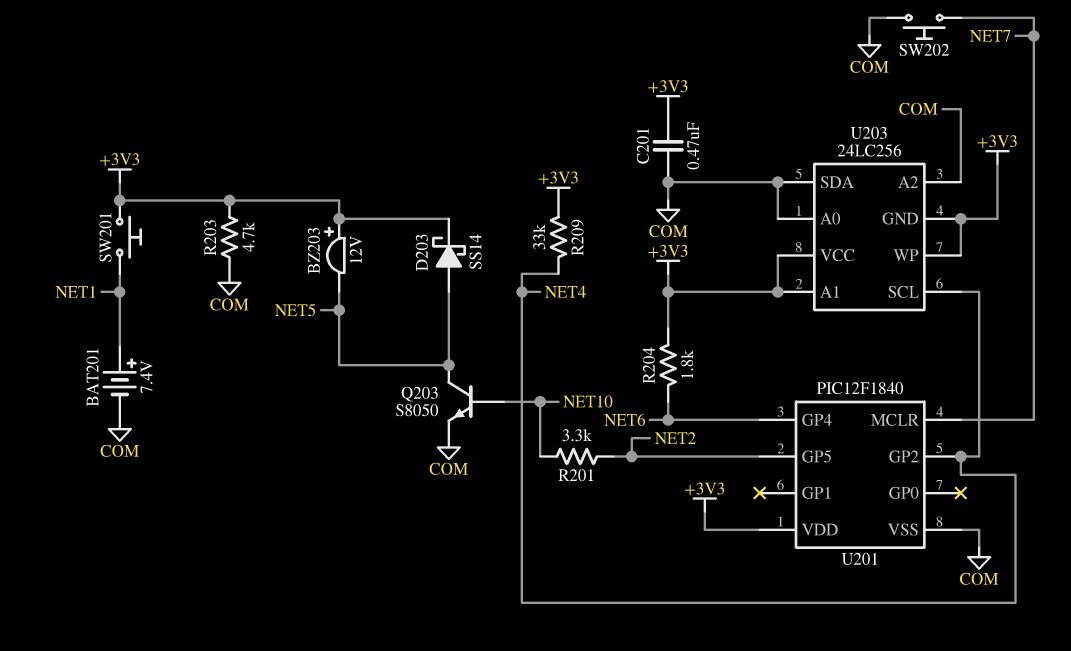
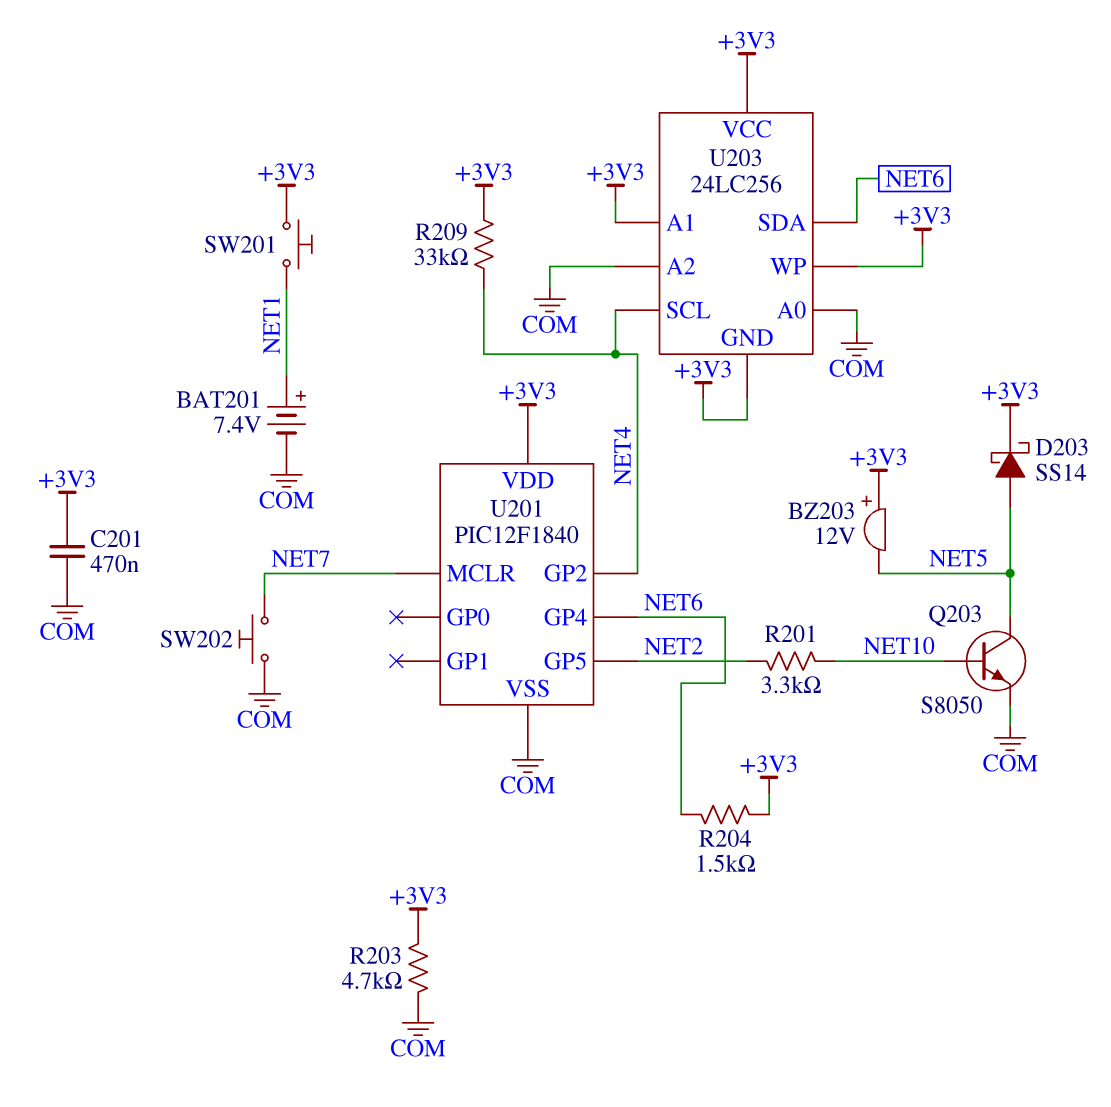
R204: 1.8k (+3V3, NET6) -> 1.5k (+3V3, NET6)
U203 pin SDA: COM -> NET6

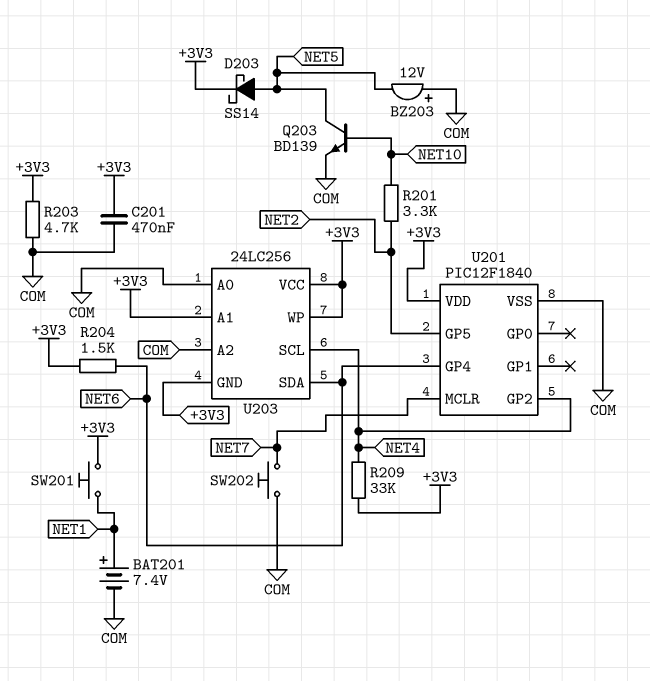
BZ203: buzzer 12V (plus +3V3, minus NET5) -> buzzer 12V (plus COM, minus NET5)
Q203: NPN S8050 (B NET10, C NET5, E COM) -> NPN BD139 (B NET10, C NET5, E COM)

